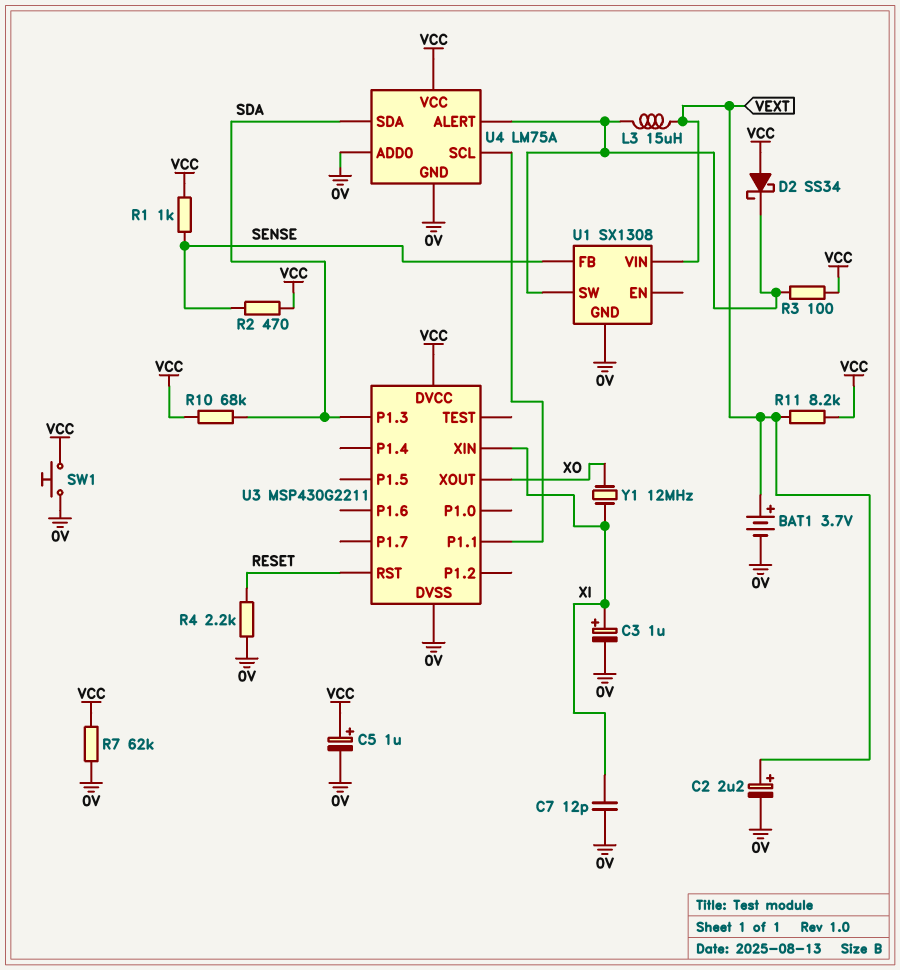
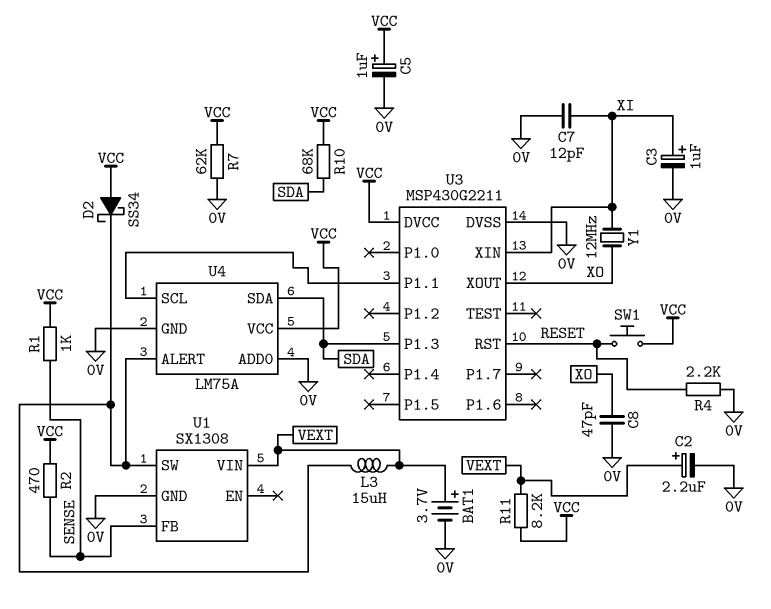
C8: none -> 47pF (0V, XO)
R3: 100 (U1/SW, VCC) -> none
SW1: button (0V, VCC) -> button (RESET, VCC)

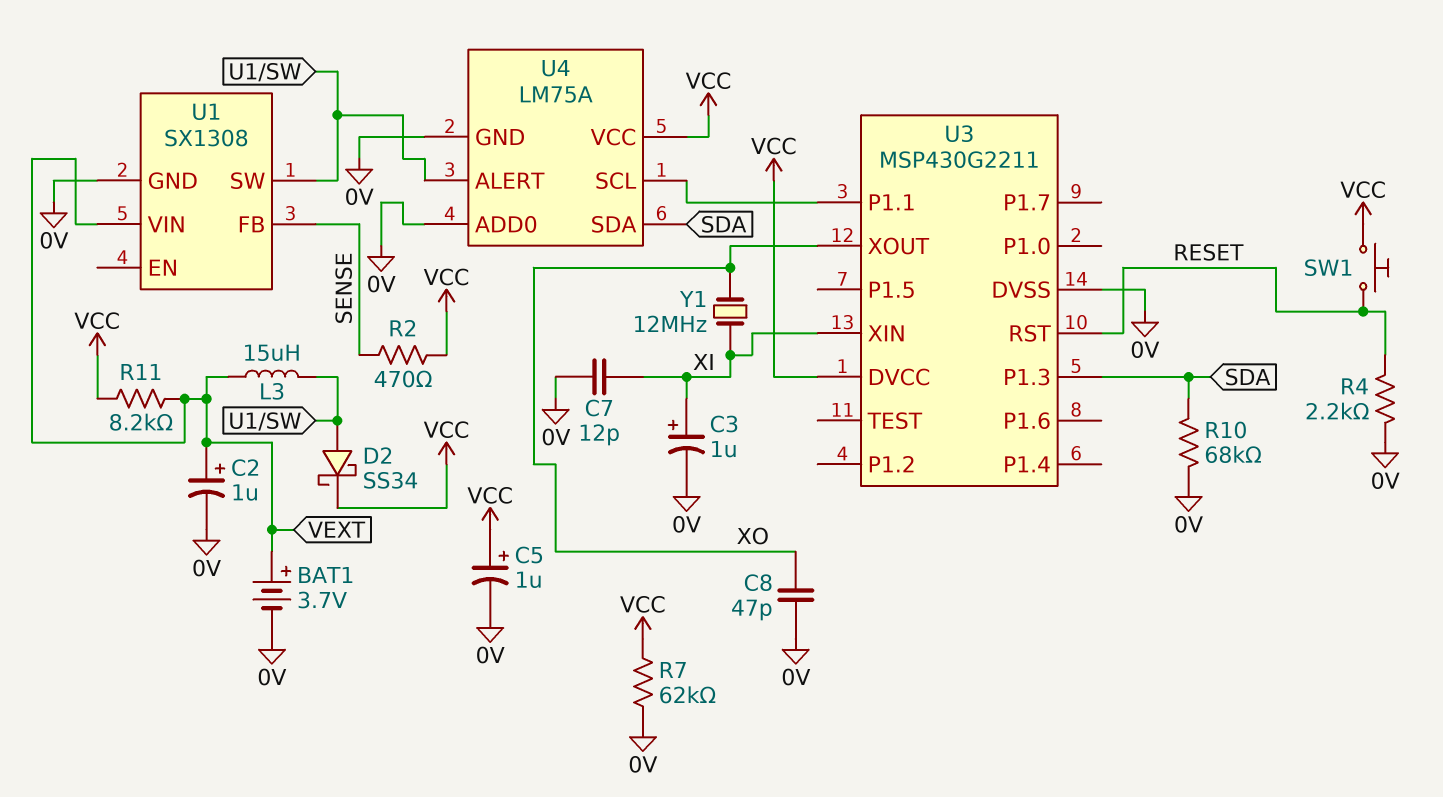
C2: 2.2uF (plus VEXT, minus 0V) -> 1uF (plus VEXT, minus 0V)
D2: schottky SS34 (A VCC, K U1/SW) -> schottky SS34 (A U1/SW, K VCC)
R1: 1k (SENSE, VCC) -> none
R10: 68k (SDA, VCC) -> 68k (0V, SDA)

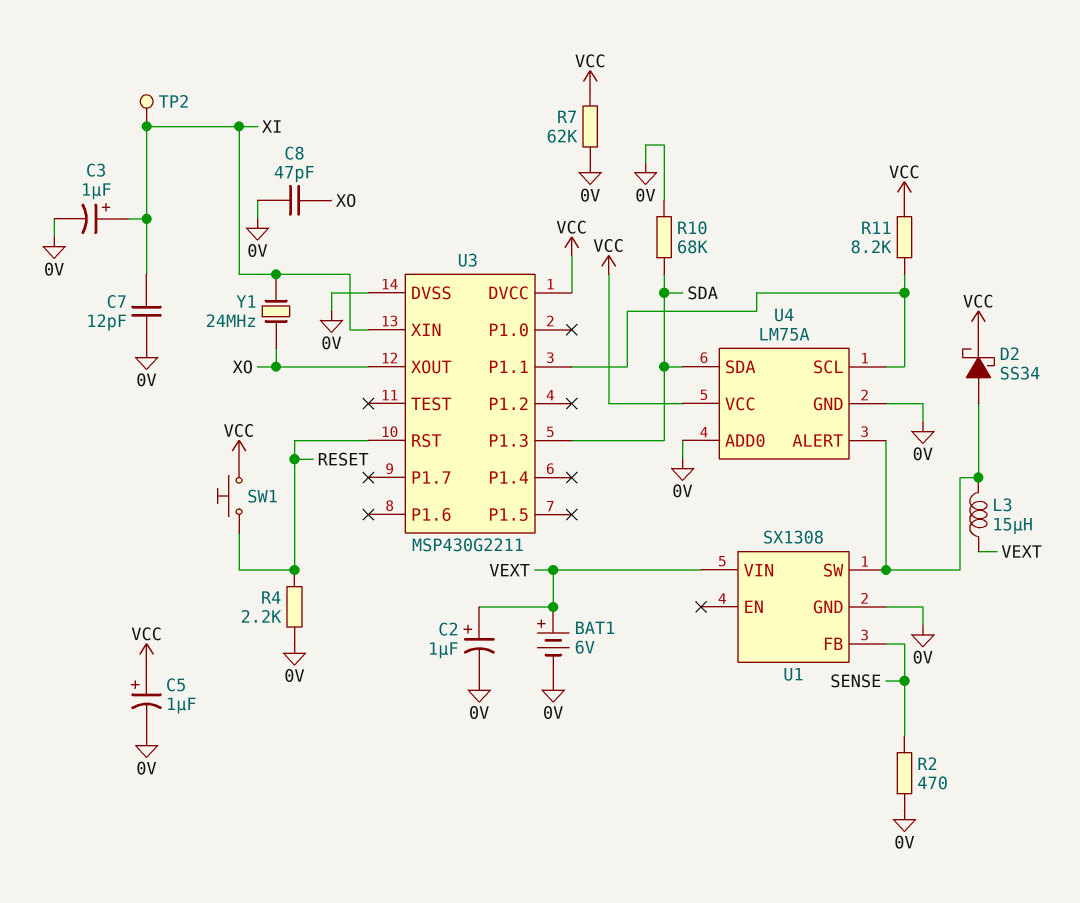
BAT1: 3.7V (plus VEXT, minus 0V) -> 6V (plus VEXT, minus 0V)
R2: 470 (SENSE, VCC) -> 470 (0V, SENSE)
R11: 8.2k (VCC, VEXT) -> 8.2k (U3/P1.1, VCC)
TP2: none -> test point (XI)
Y1: 12MHz (XI, XO) -> 24MHz (XI, XO)

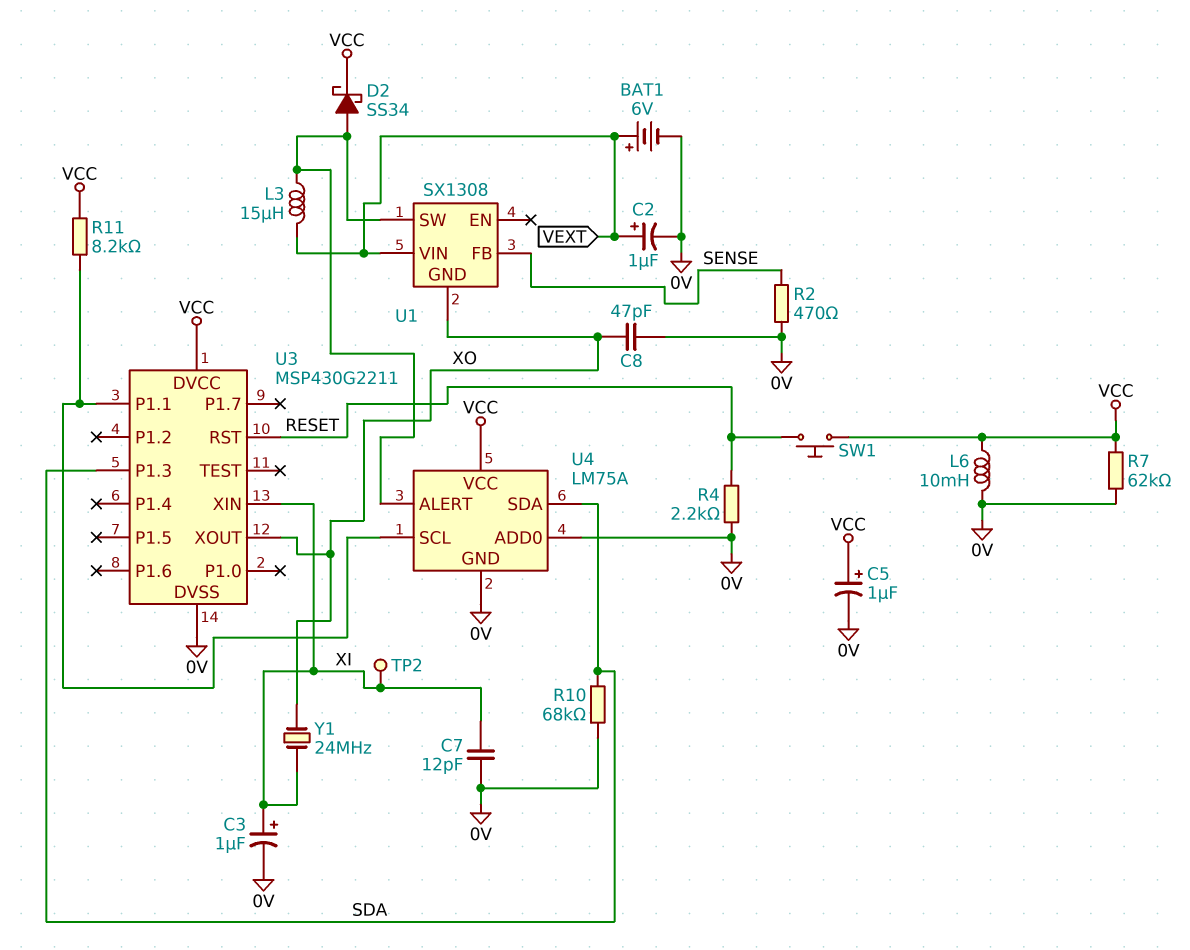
L6: none -> 10mH (0V, VCC)
U1 pin GND: 0V -> XO

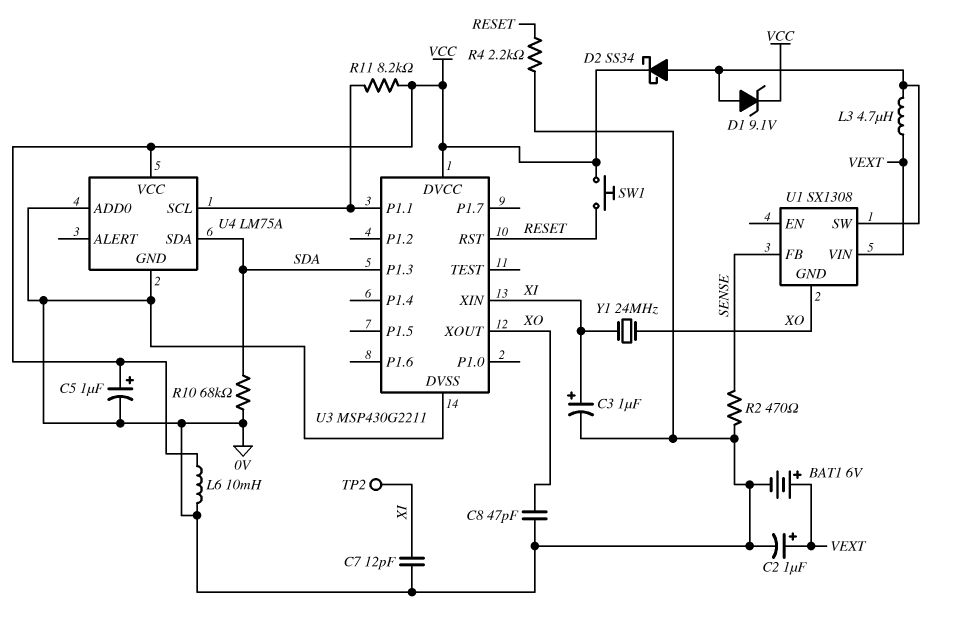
D1: none -> zener 9.1V (A U1/SW, K VCC)
L3: 15uH (U1/SW, VEXT) -> 4.7uH (U1/SW, VEXT)
R7: 62k (0V, VCC) -> none
U4 pin ALERT: U1/SW -> none

